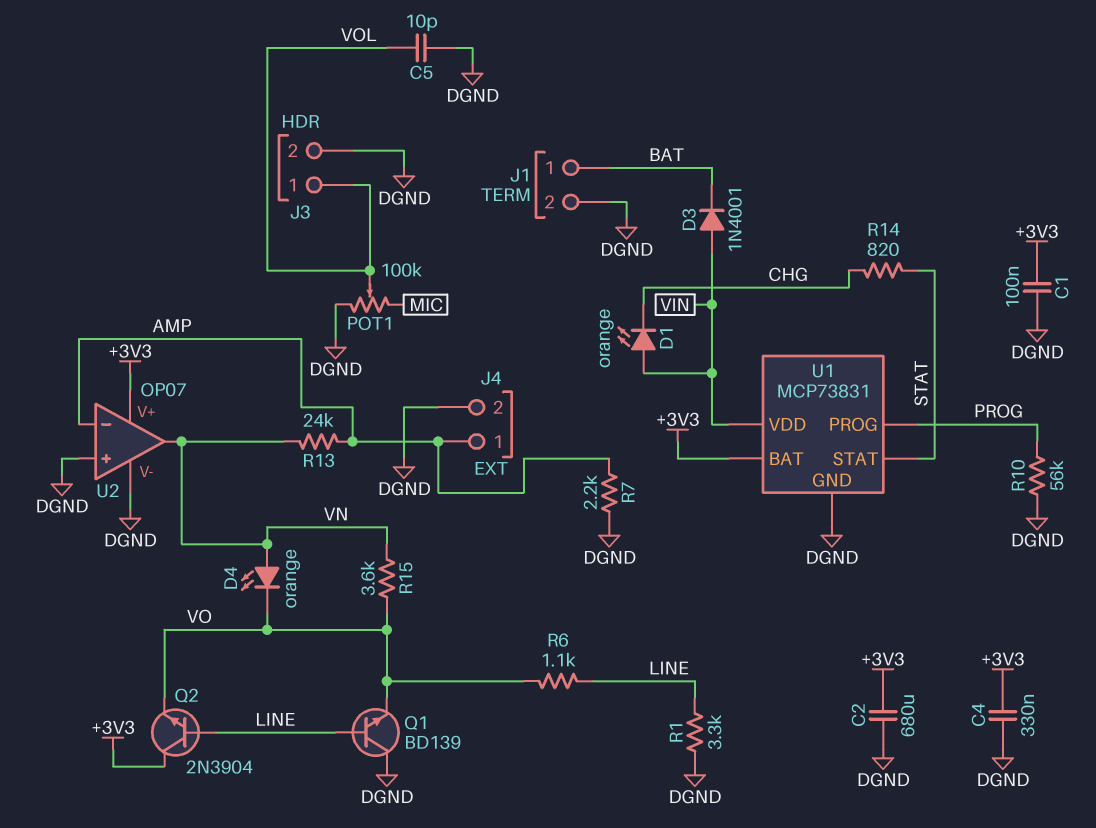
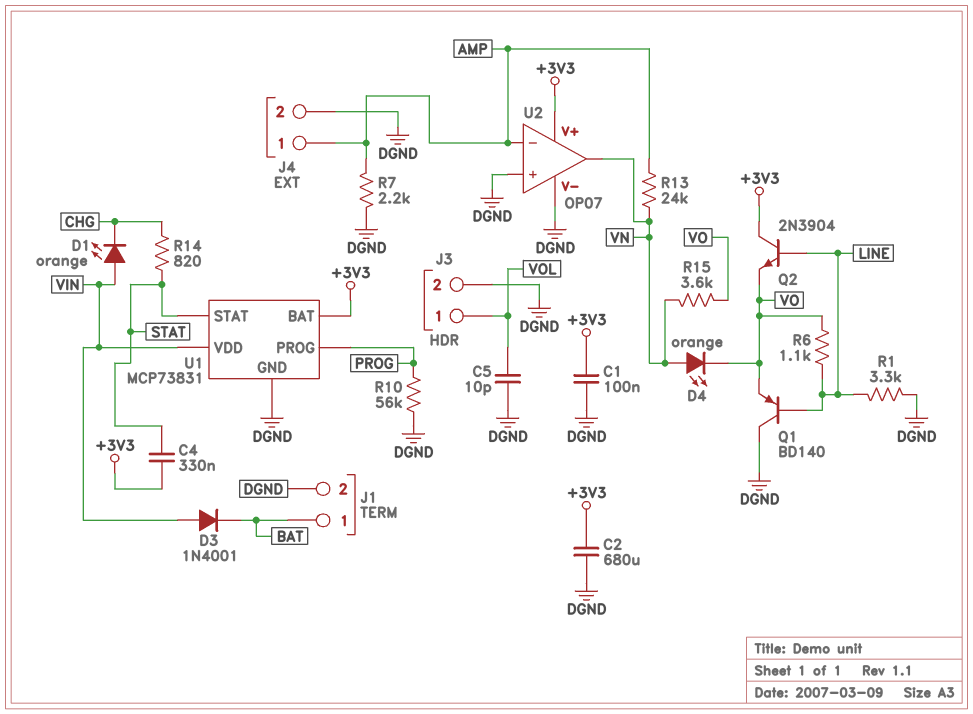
C4: 330nF (+3V3, DGND) -> 330nF (+3V3, STAT)
POT1: 100k (DGND, MIC, wiper VOL) -> none
Q1: NPN BD139 (B LINE, C DGND, E VO) -> PNP BD140 (B LINE, C DGND, E VO)

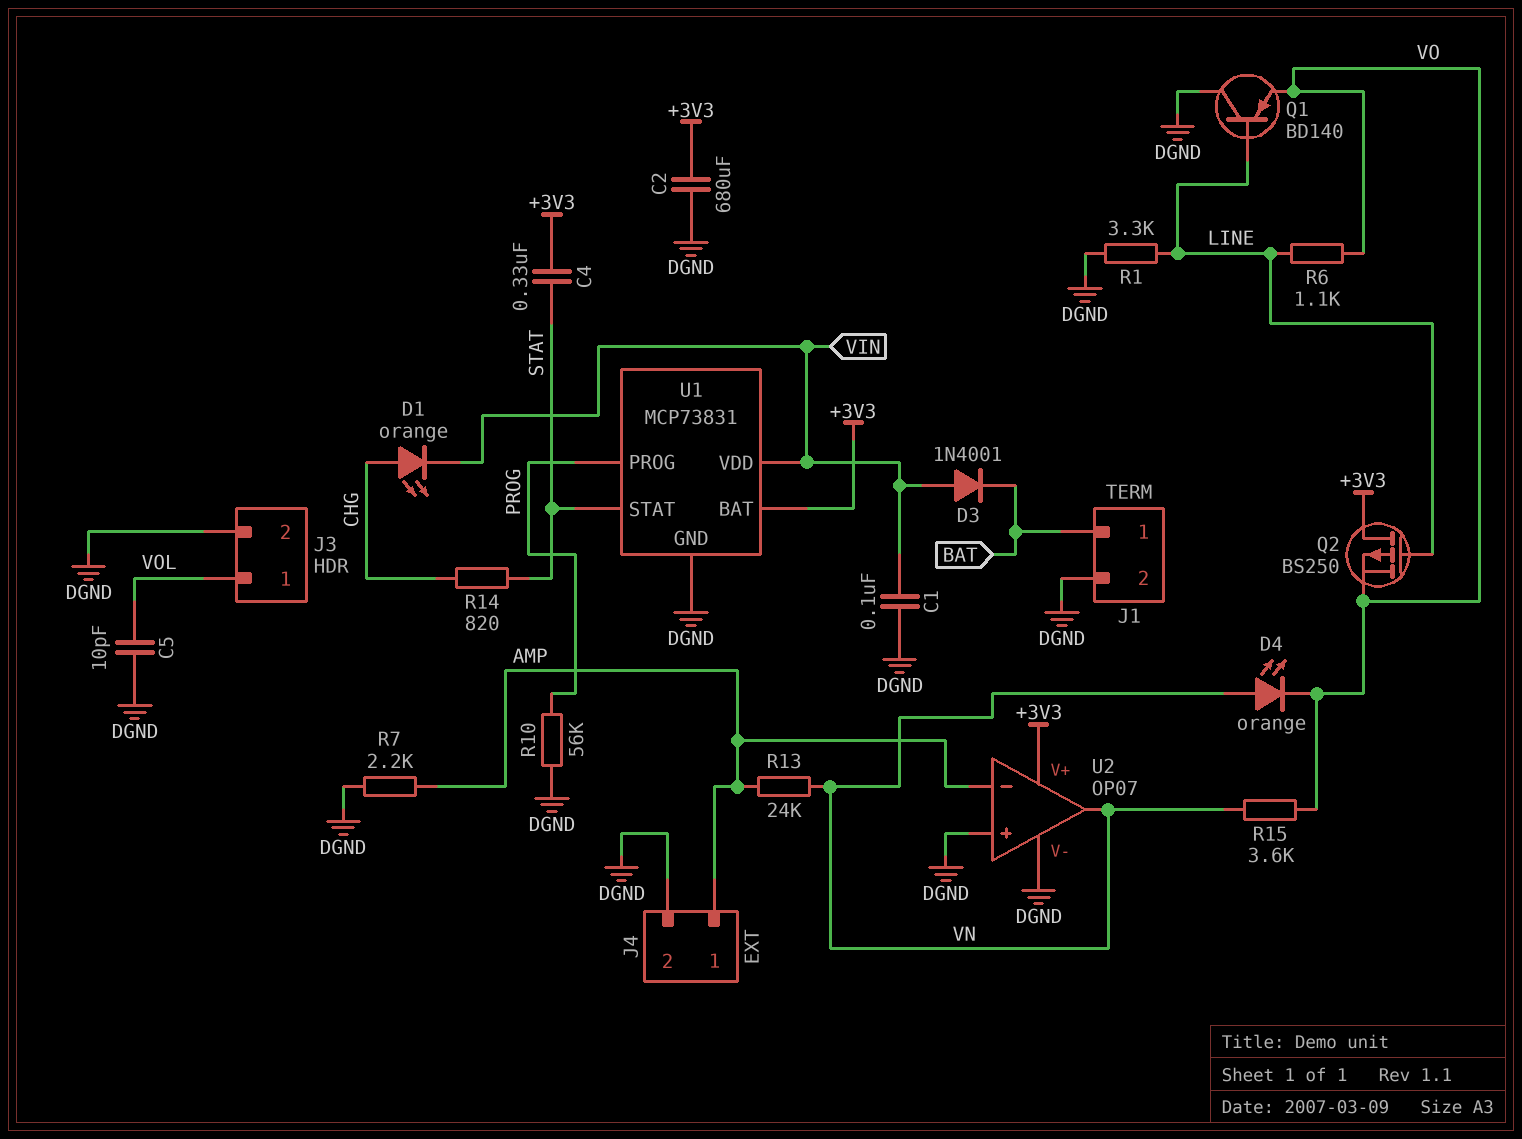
C1: 100nF (+3V3, DGND) -> 100nF (DGND, VIN)
D1: LED orange (A VIN, K CHG) -> LED orange (A CHG, K VIN)
Q2: NPN 2N3904 (B LINE, C +3V3, E VO) -> PMOS BS250 (G LINE, D +3V3, S VO)

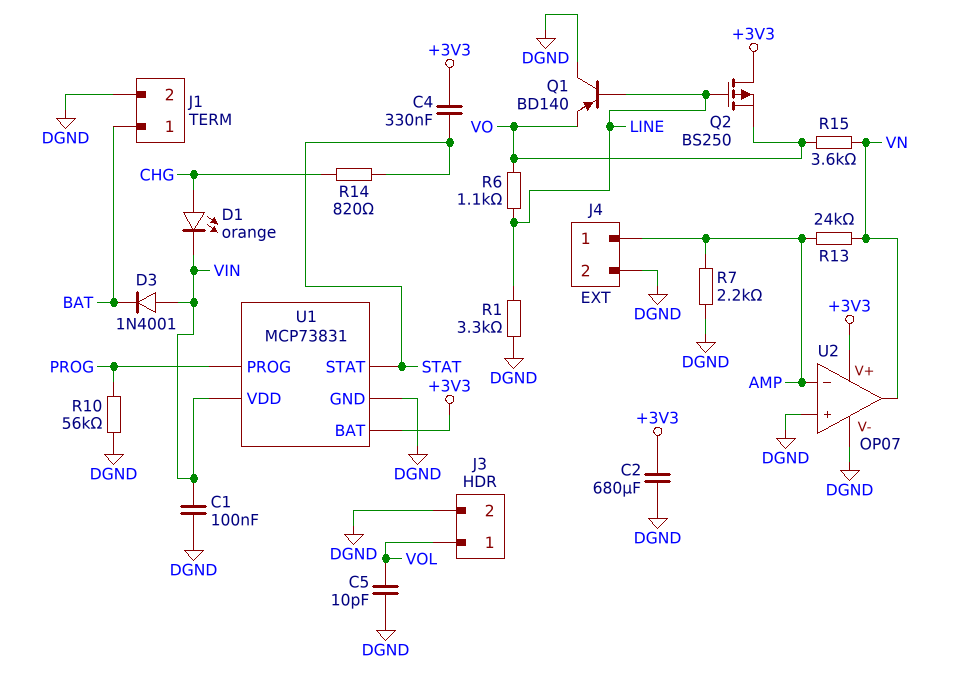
D4: LED orange (A VN, K VO) -> none

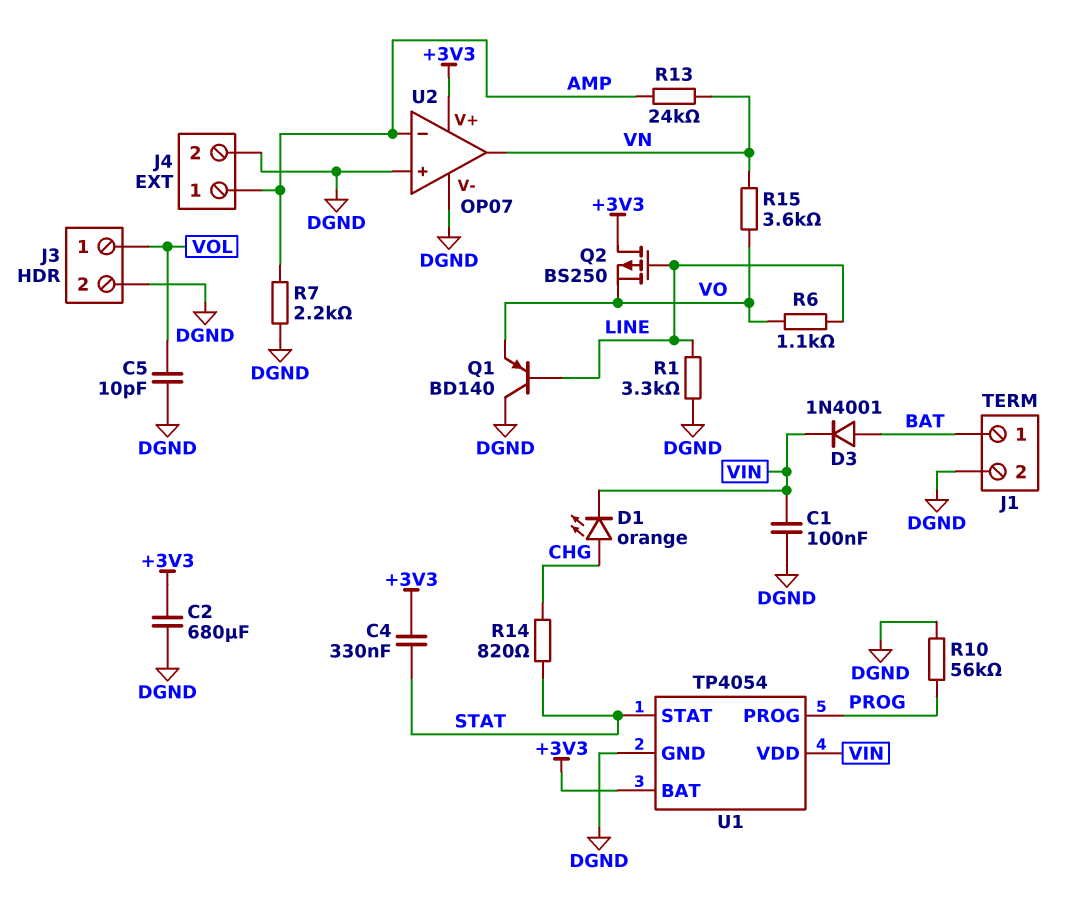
D3: diode 1N4001 (A VIN, K BAT) -> diode 1N4001 (A BAT, K VIN)
U1: MCP73831 -> TP4054

